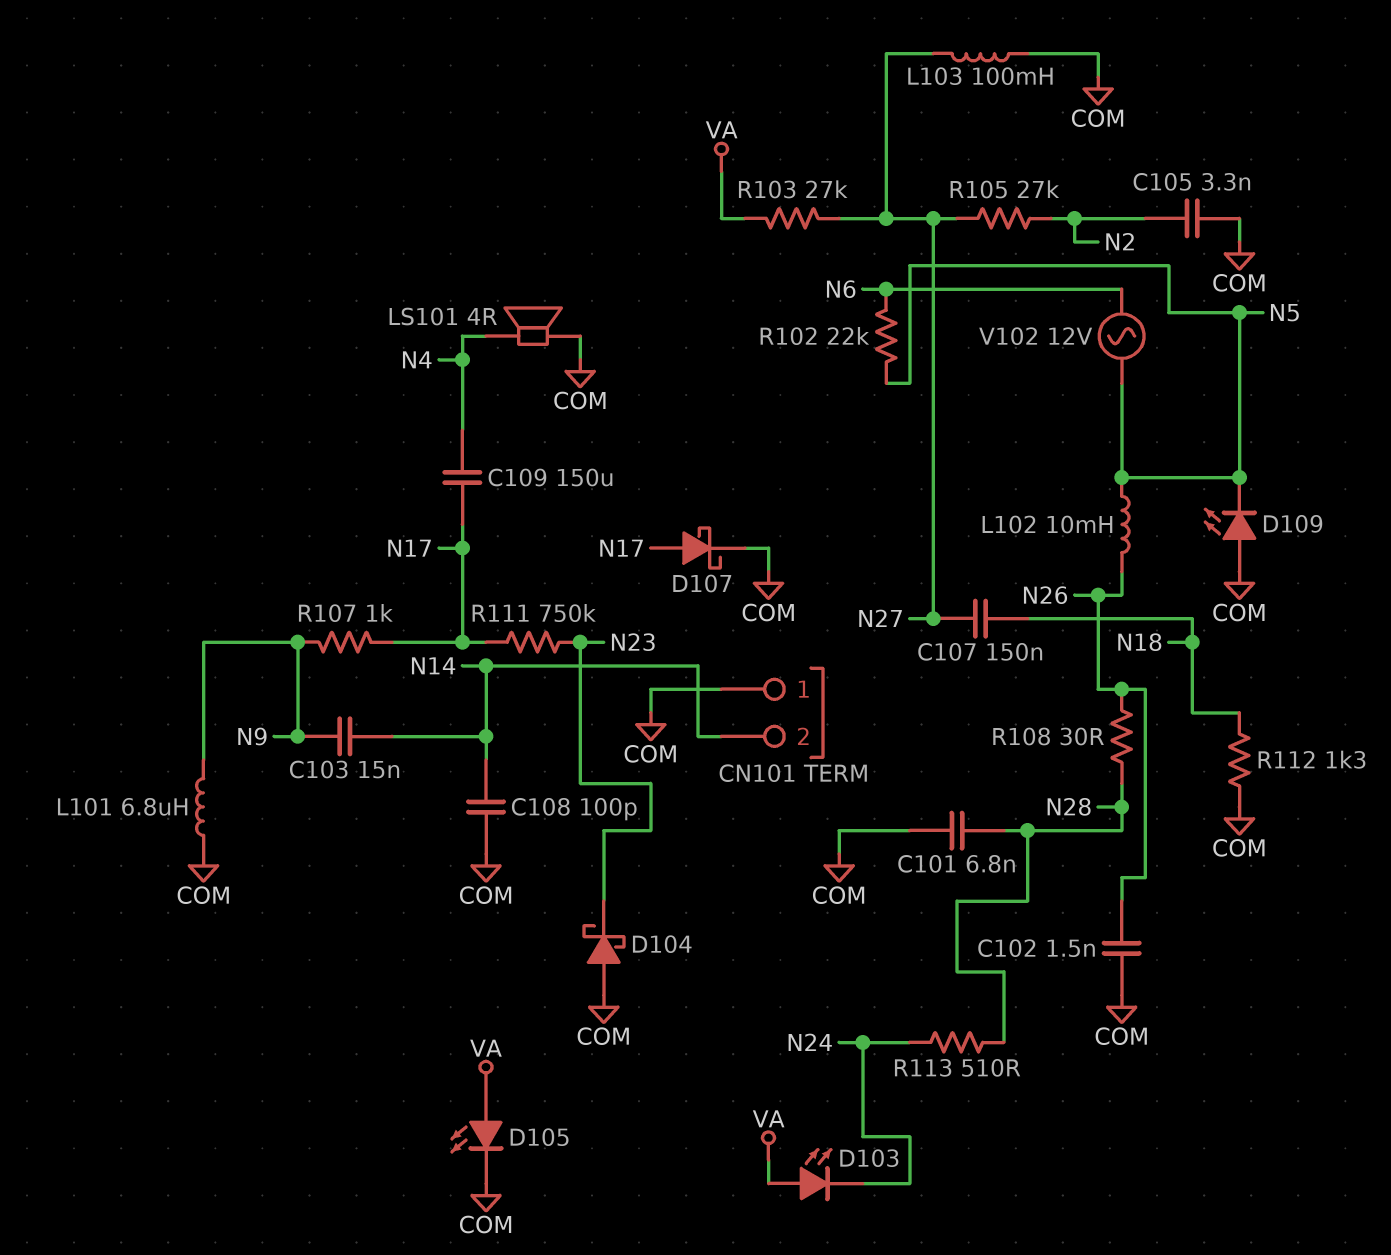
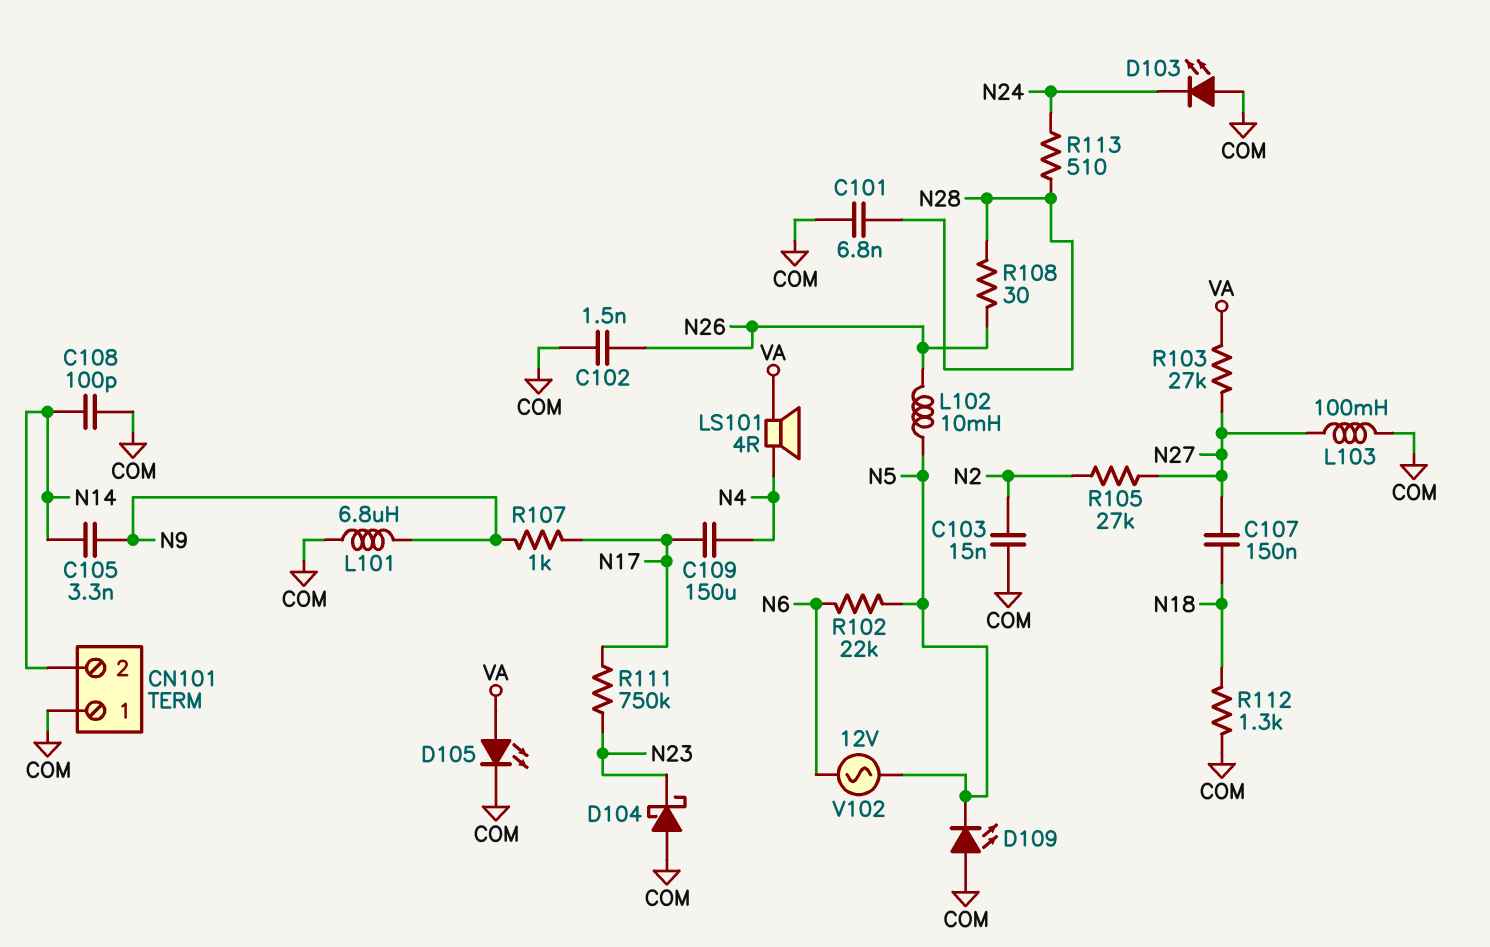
C103: 15nF (N9, N14) -> 15nF (COM, N2)
C105: 3.3nF (COM, N2) -> 3.3nF (N9, N14)
D103: LED (A VA, K N24) -> LED (A COM, K N24)
D107: schottky (A N17, K COM) -> none
LS101: speaker 4R (COM, N4) -> speaker 4R (N4, VA)

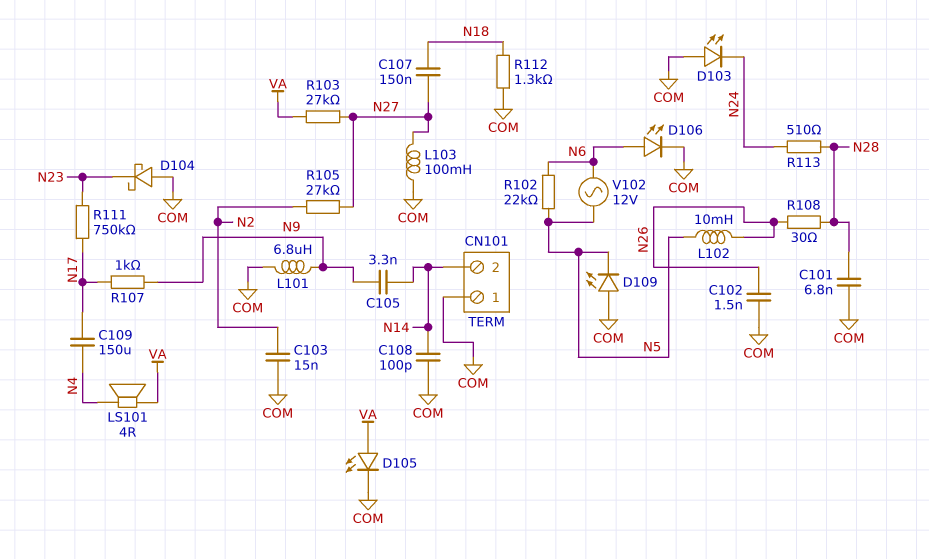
D106: none -> LED (A N6, K COM)

